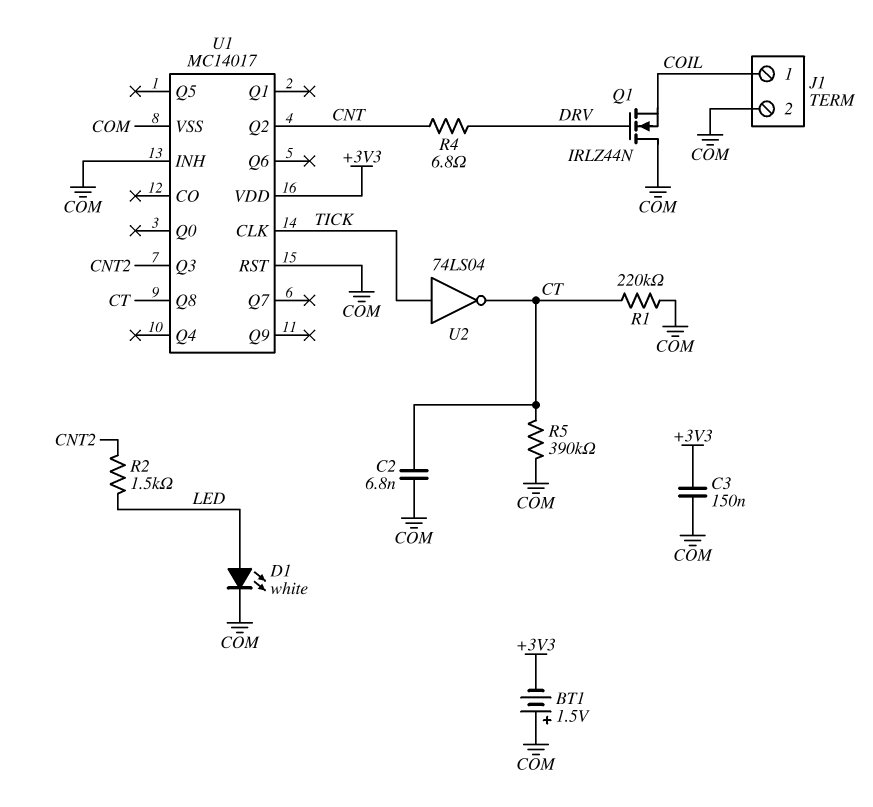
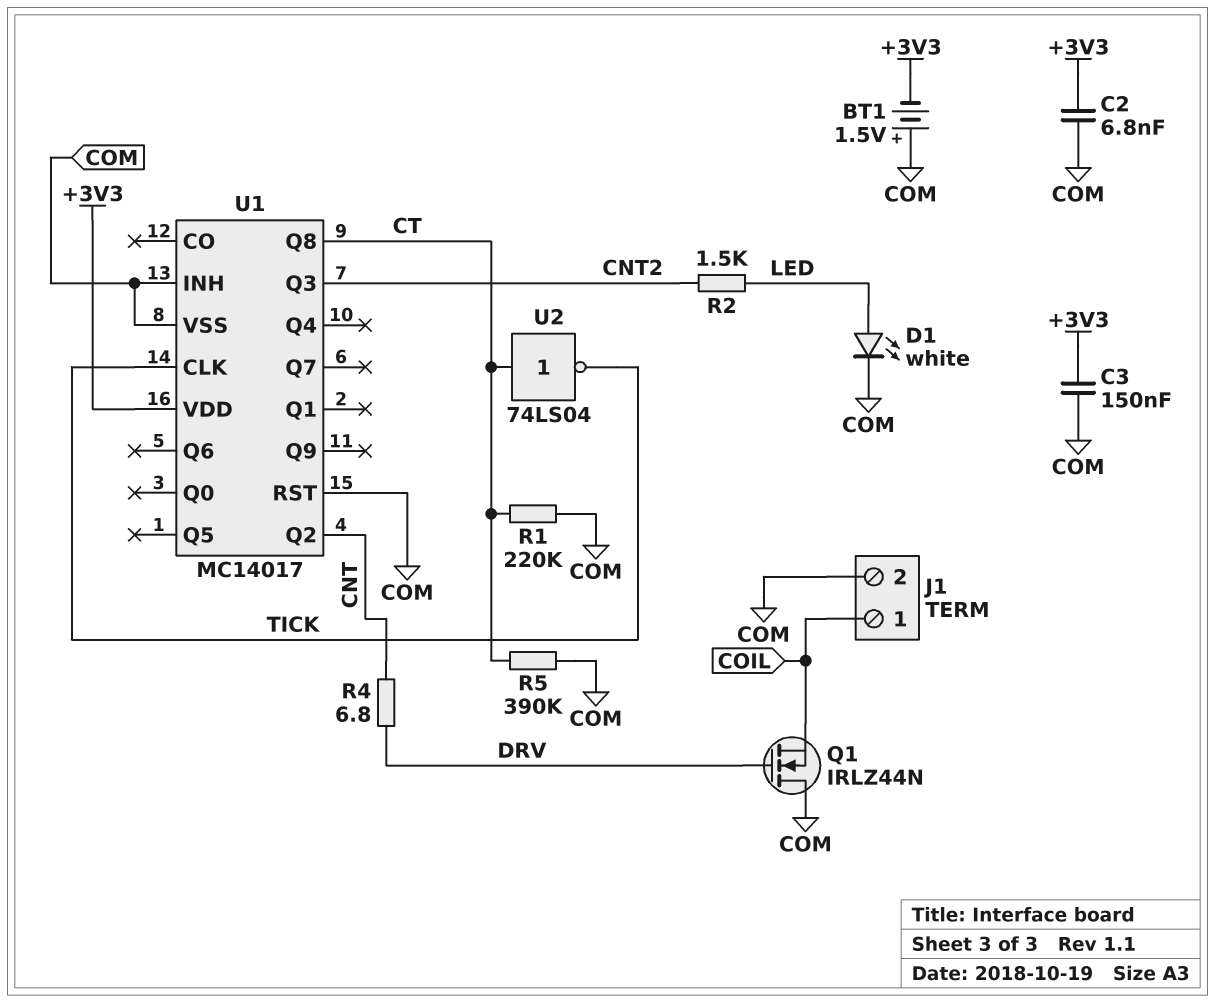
C2: 6.8nF (COM, CT) -> 6.8nF (+3V3, COM)
U2: NOT 74LS04 (in TICK, out CT) -> NOT 74LS04 (in CT, out TICK)

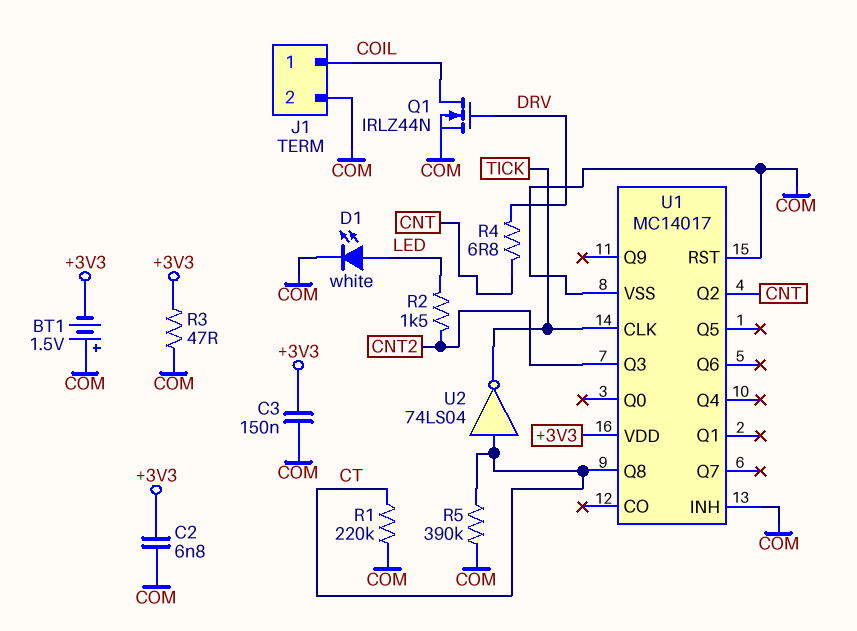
Q1: NMOS IRLZ44N (G DRV, D COM, S COIL) -> NMOS IRLZ44N (G DRV, D COIL, S COM)
R3: none -> 47 (+3V3, COM)

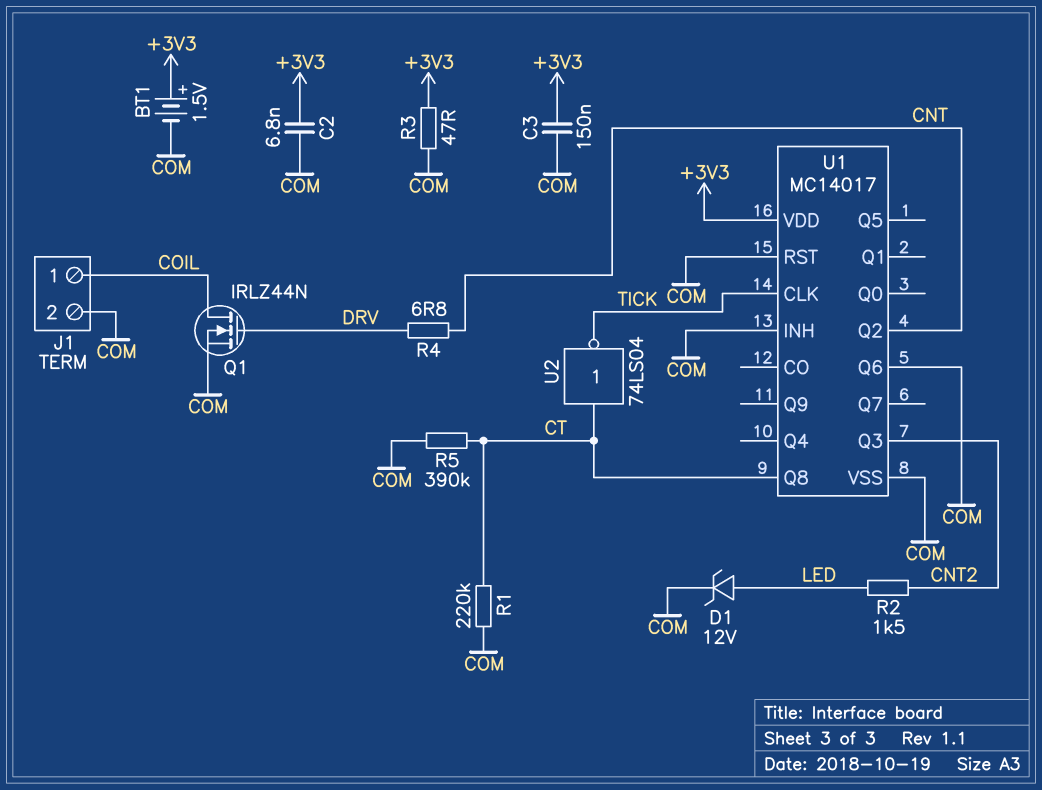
BT1: 1.5V (plus COM, minus +3V3) -> 1.5V (plus +3V3, minus COM)
D1: LED white (A LED, K COM) -> zener 12V (A LED, K COM)
U1 pin Q6: none -> COM

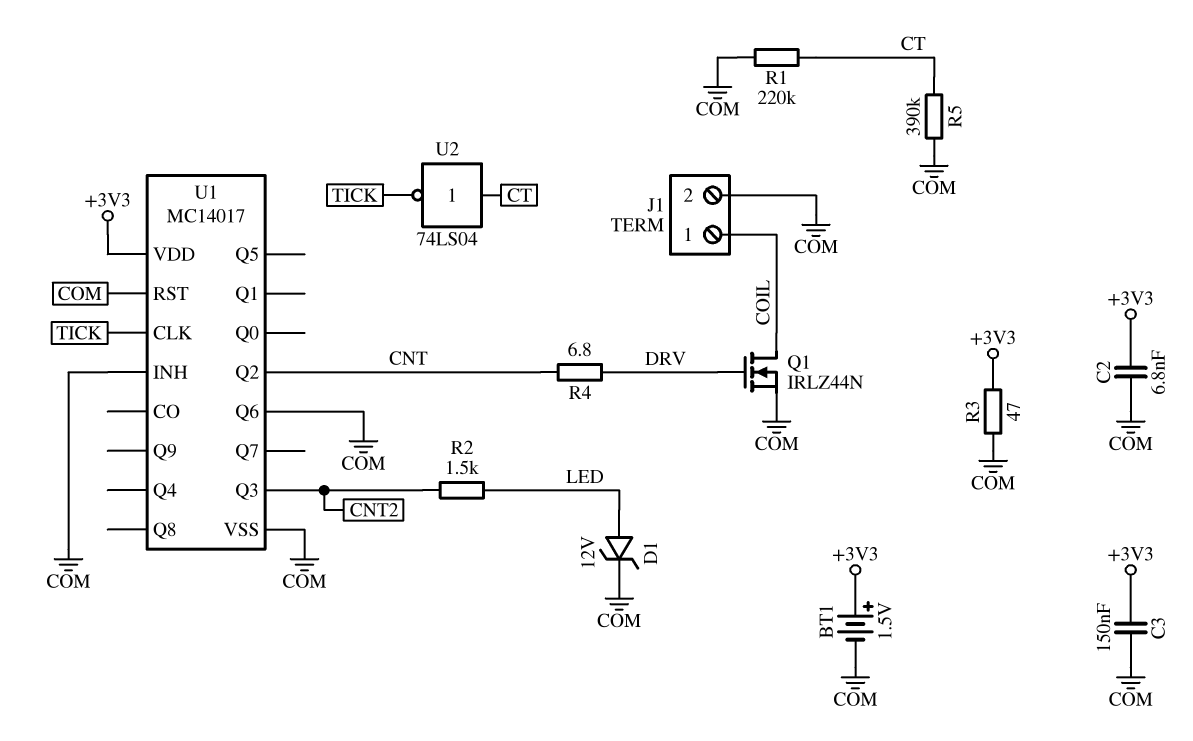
U1 pin Q8: CT -> none

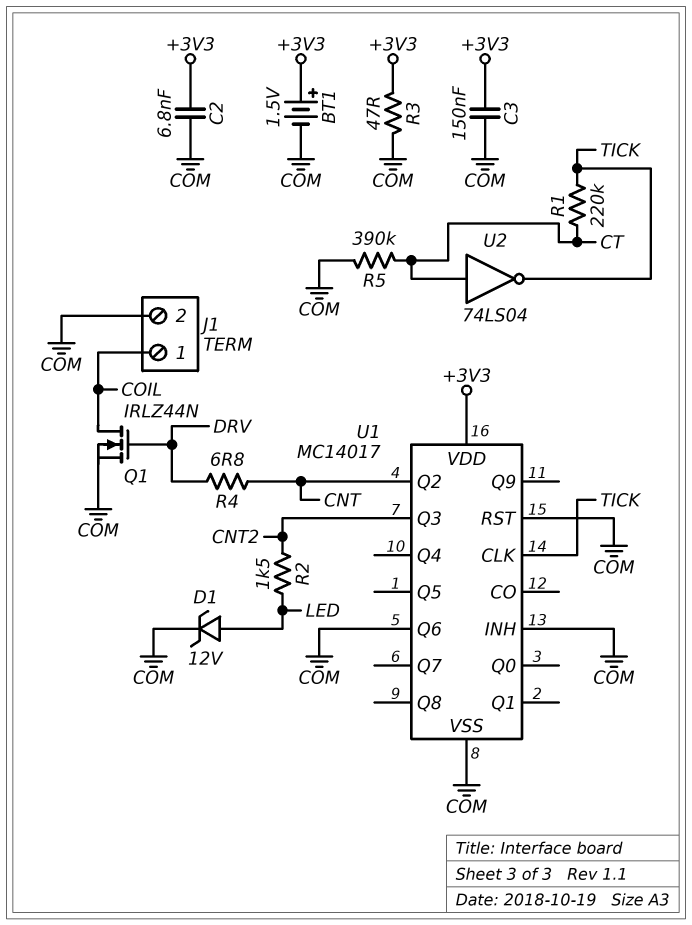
R1: 220k (COM, CT) -> 220k (CT, TICK)

